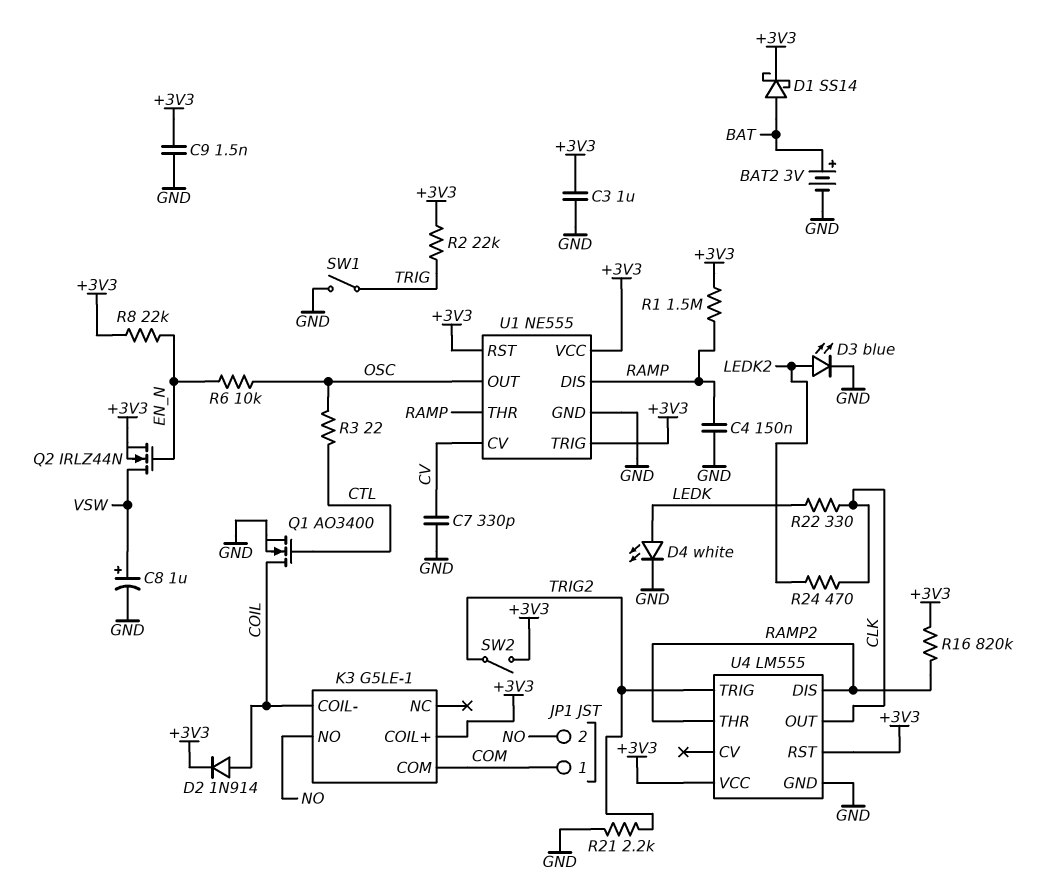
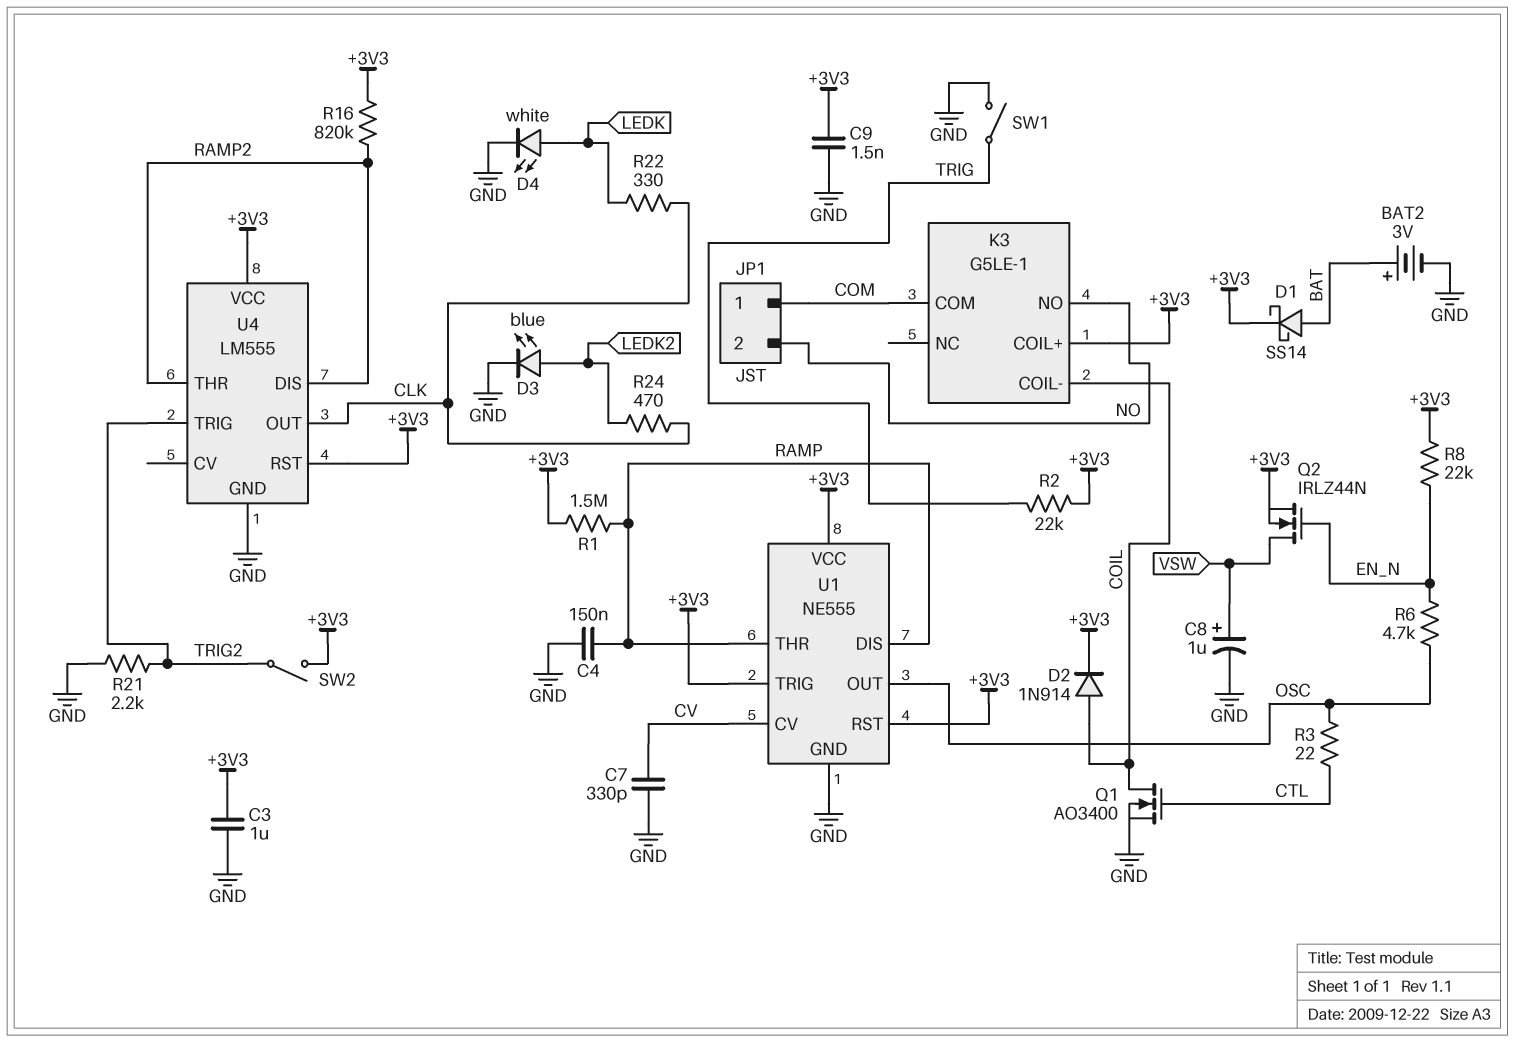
R6: 10k (EN_N, OSC) -> 4.7k (EN_N, OSC)

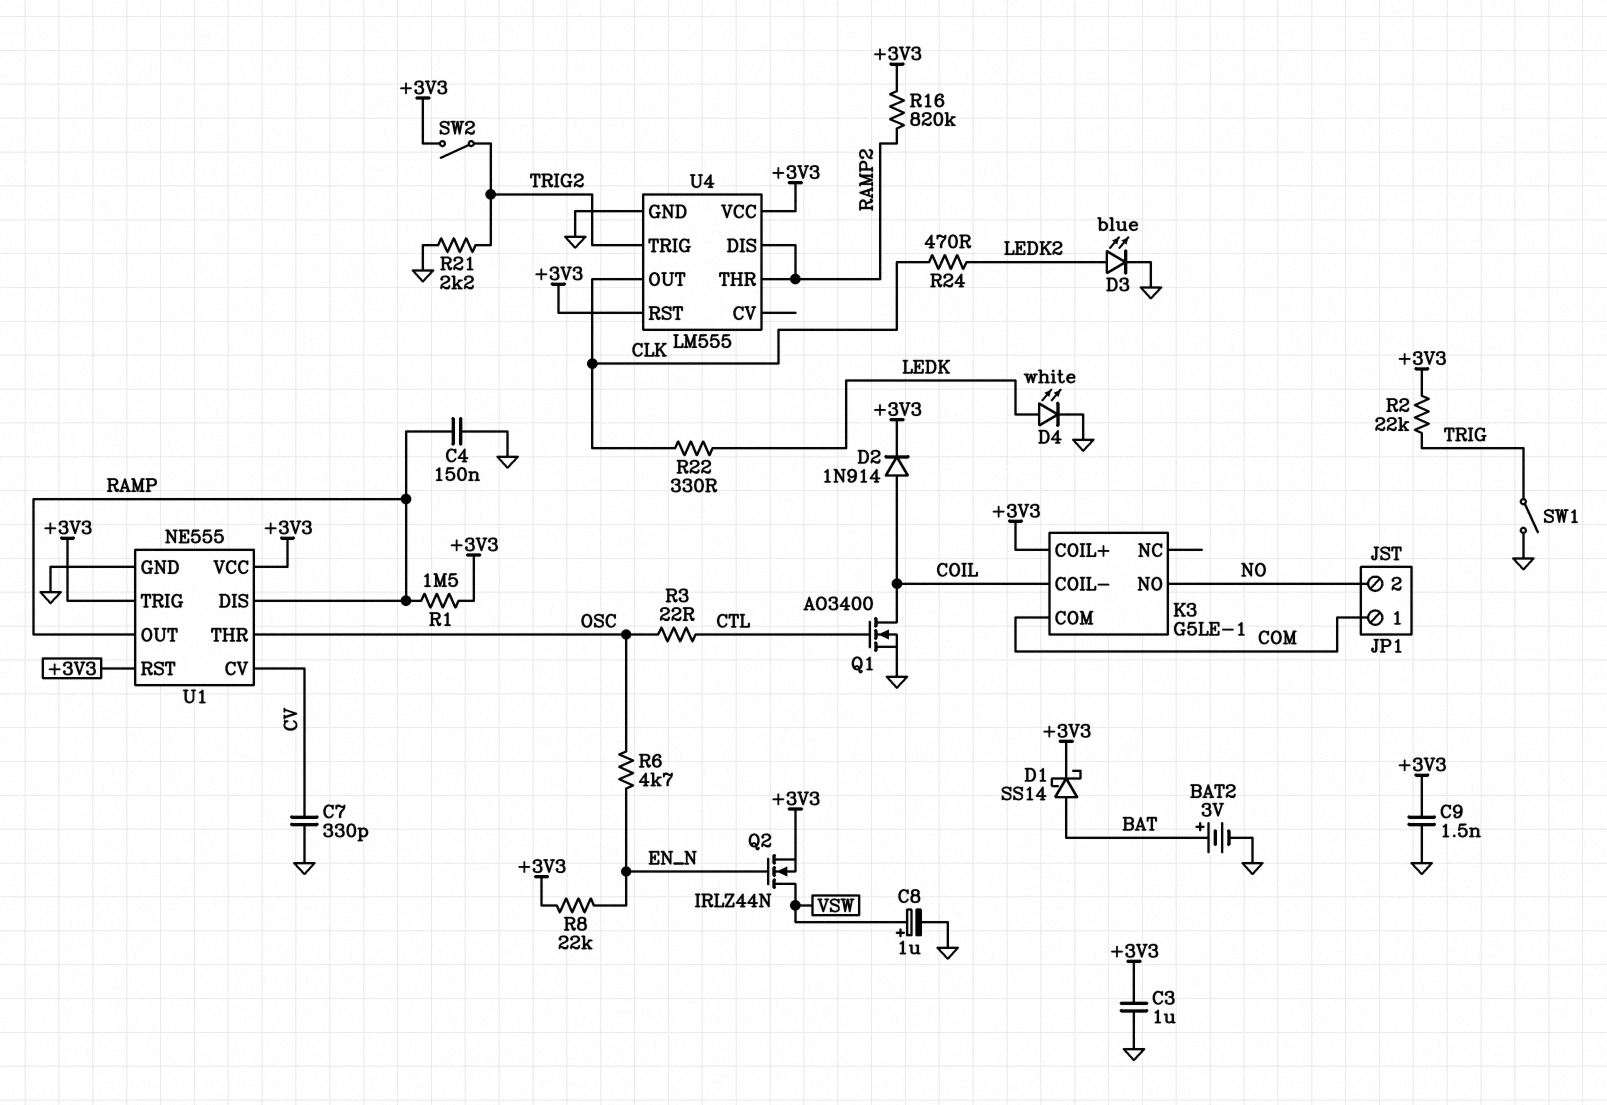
U1 pin OUT: OSC -> RAMP
U1 pin THR: RAMP -> OSC

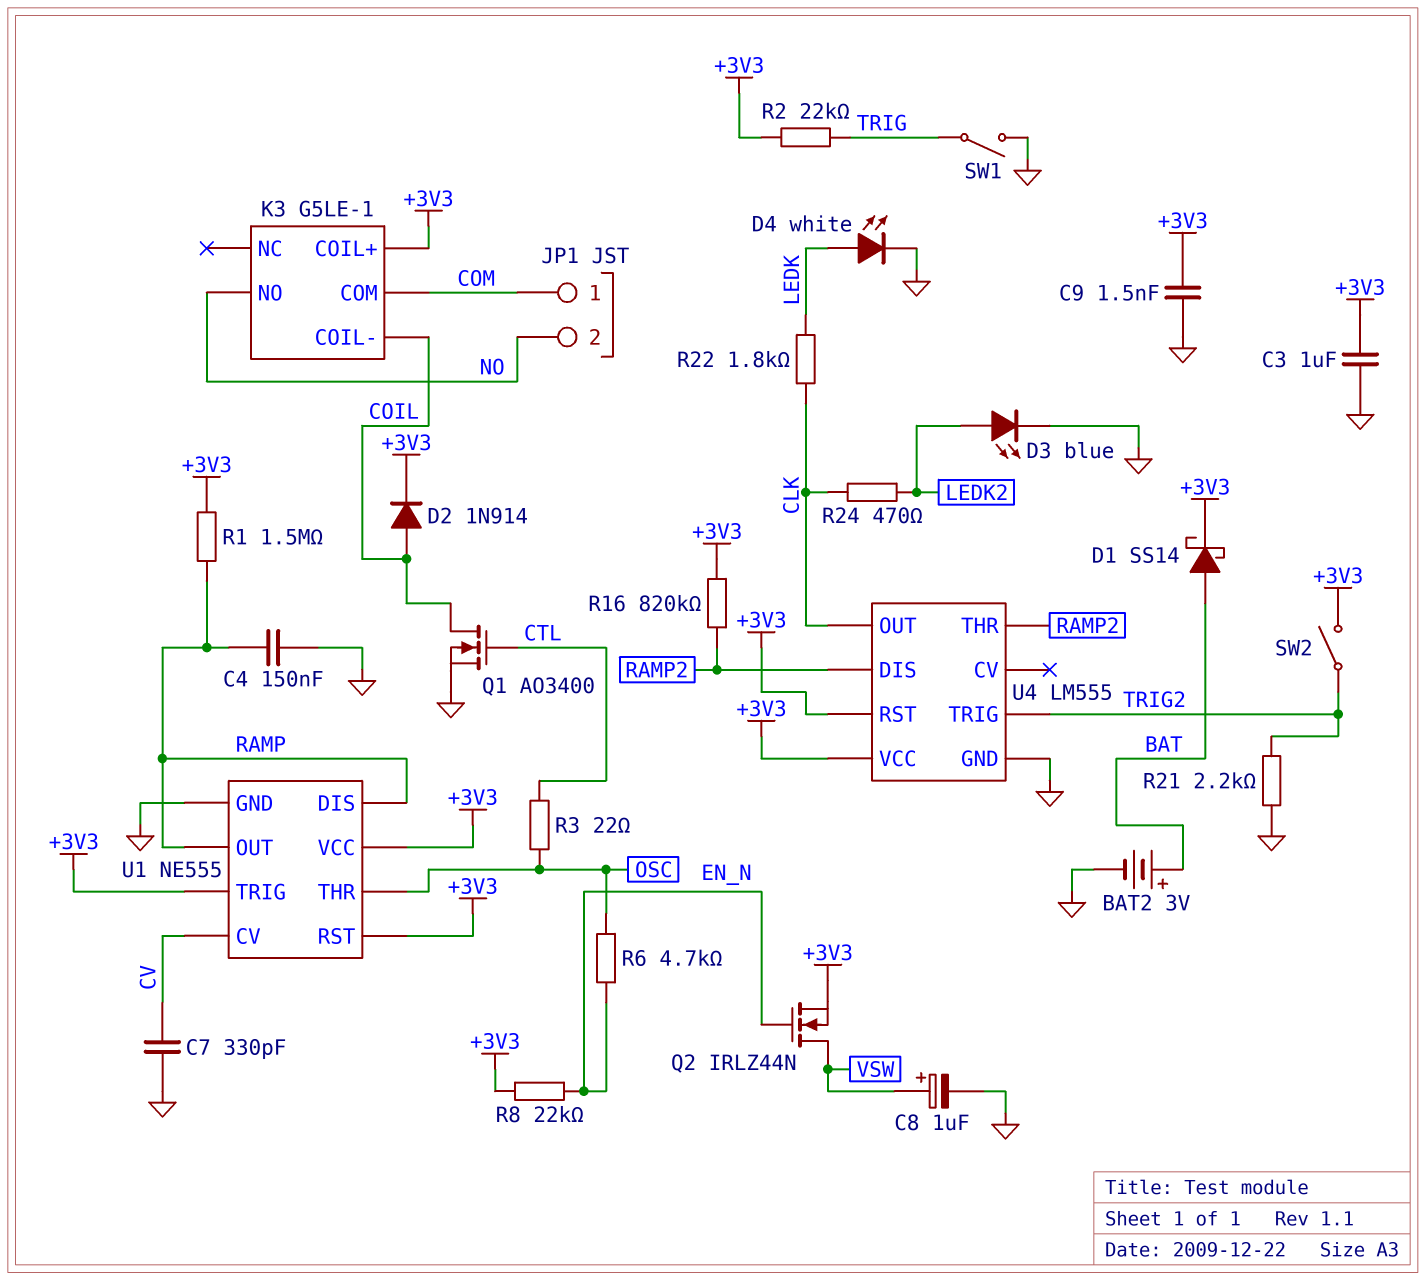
R22: 330 (CLK, LEDK) -> 1.8k (CLK, LEDK)

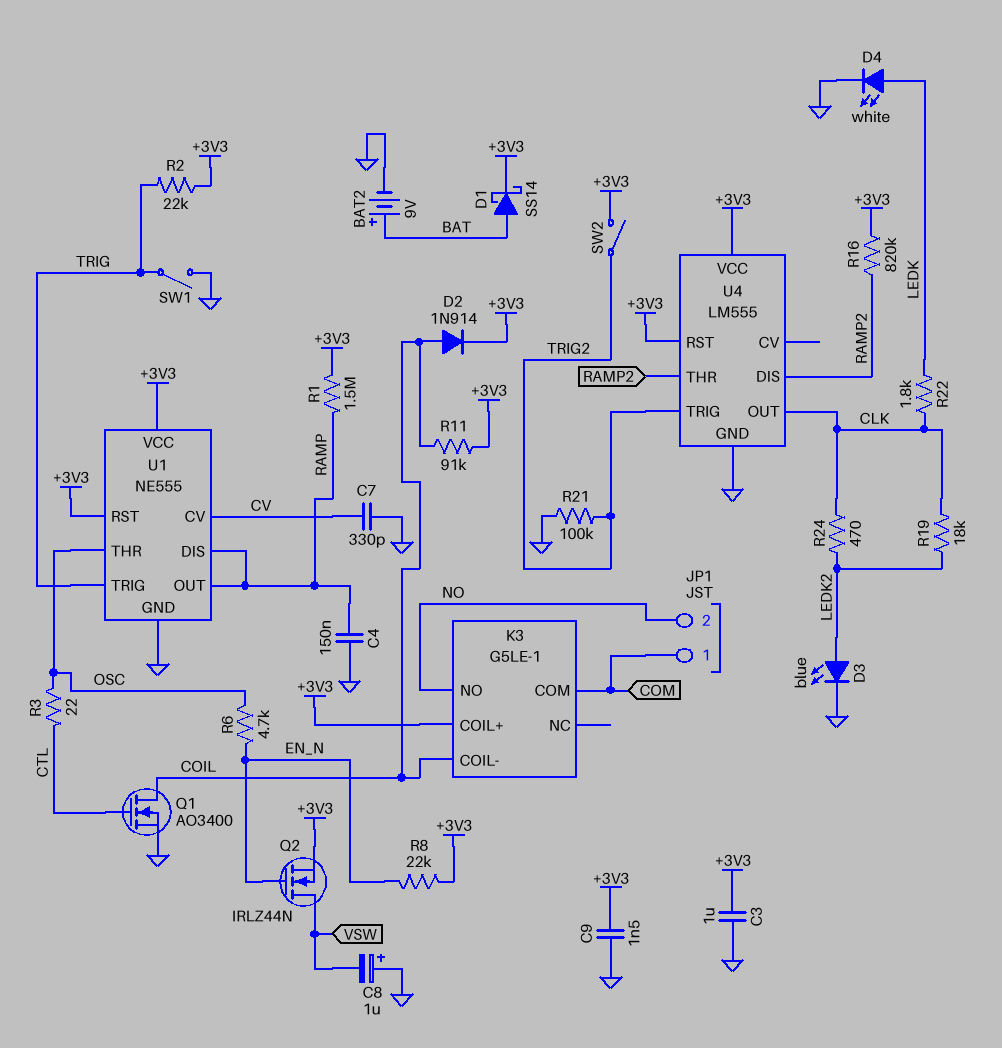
BAT2: 3V (plus BAT, minus GND) -> 9V (plus BAT, minus GND)
C8: 1uF (plus VSW, minus GND) -> 1uF (plus GND, minus VSW)
R11: none -> 91k (+3V3, COIL)
R19: none -> 18k (CLK, LEDK2)
R21: 2.2k (GND, TRIG2) -> 100k (GND, TRIG2)
U1 pin TRIG: +3V3 -> TRIG

